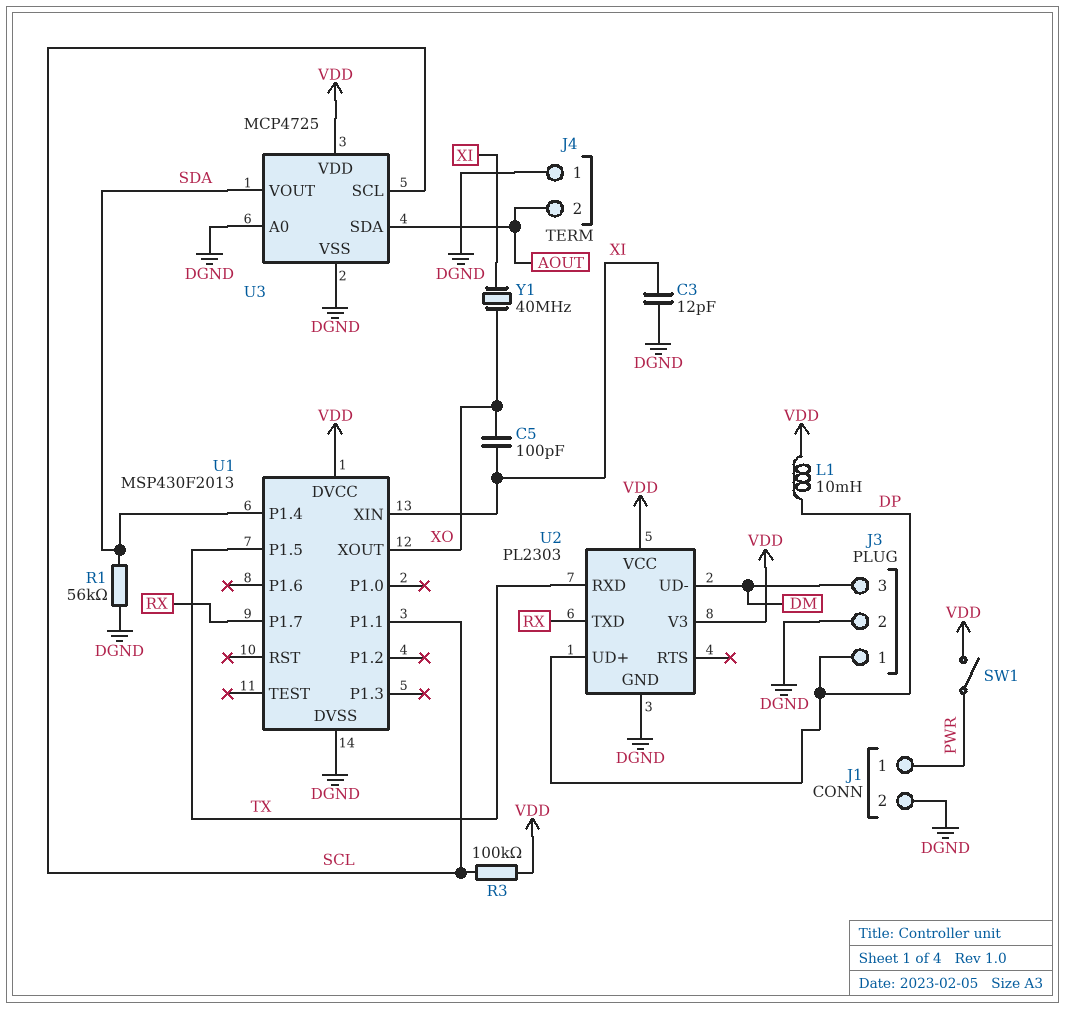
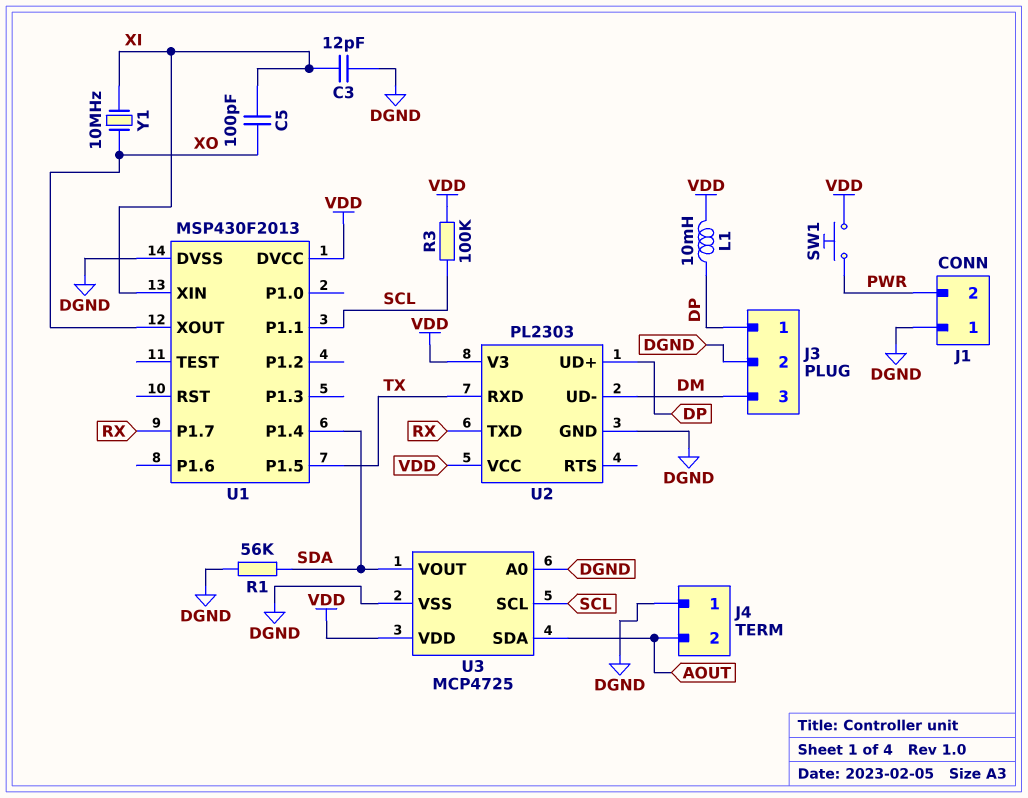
J1 pin 1: PWR -> DGND
J1 pin 2: DGND -> PWR
SW1: switch (PWR, VDD) -> button (PWR, VDD)
Y1: 40MHz (XI, XO) -> 10MHz (XI, XO)

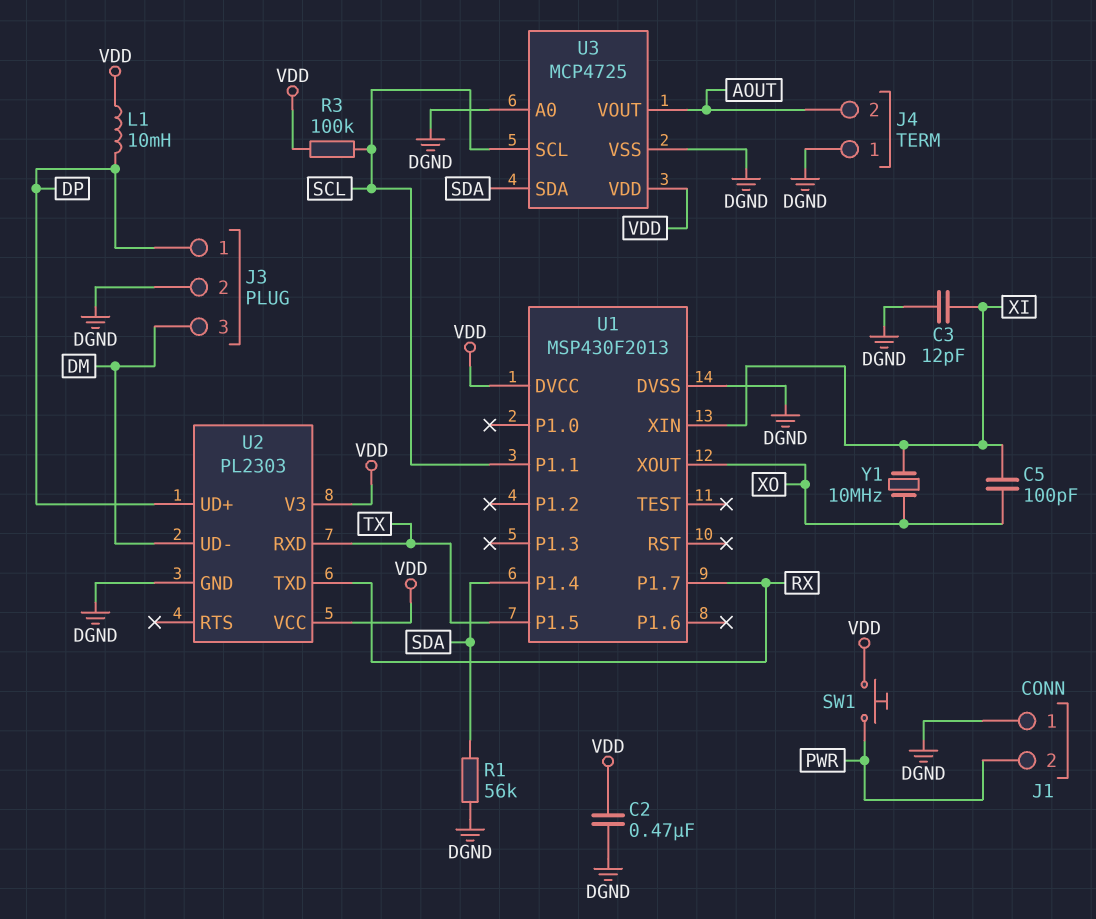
C2: none -> 470nF (DGND, VDD)
U3 pin SDA: AOUT -> SDA
U3 pin VOUT: SDA -> AOUT

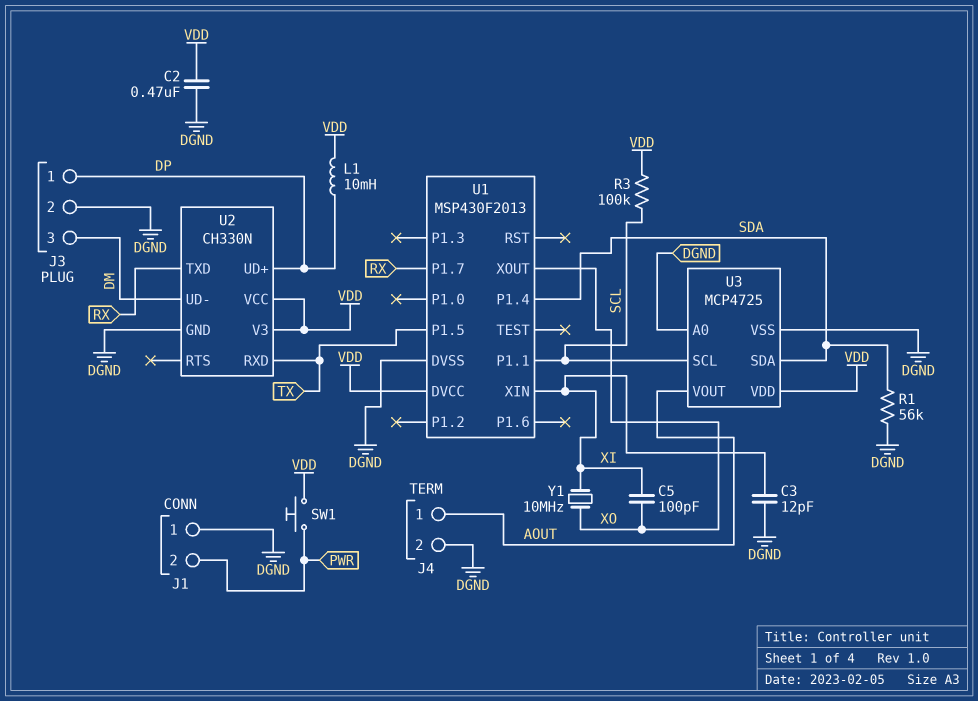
J4 pin 1: DGND -> AOUT
J4 pin 2: AOUT -> DGND
U2: PL2303 -> CH330N

